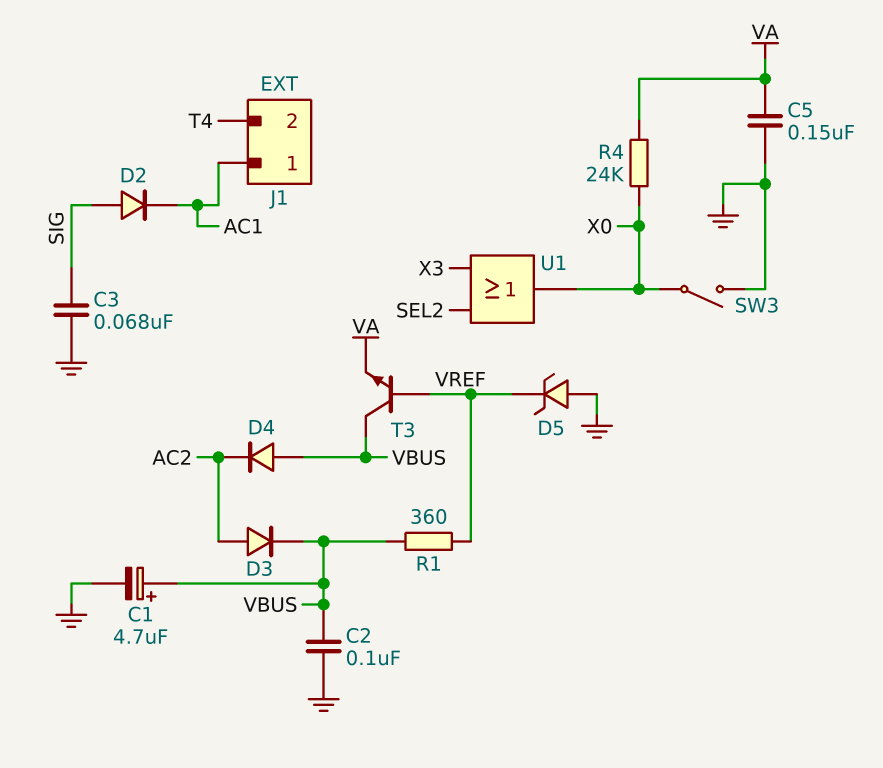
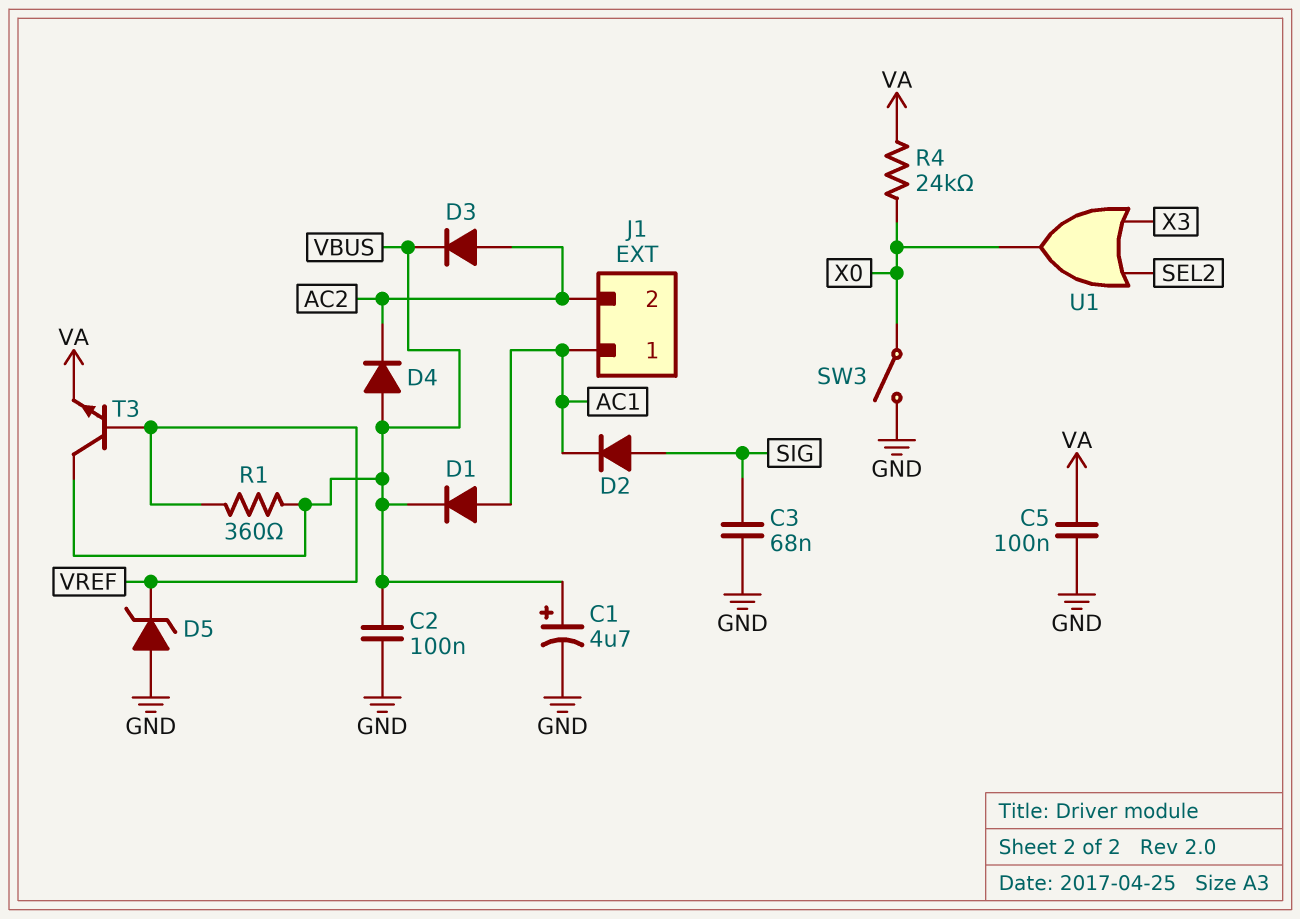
C5: 150nF (GND, VA) -> 100nF (GND, VA)
D1: none -> diode (A AC1, K VBUS)
J1 pin 2: T4 -> AC2

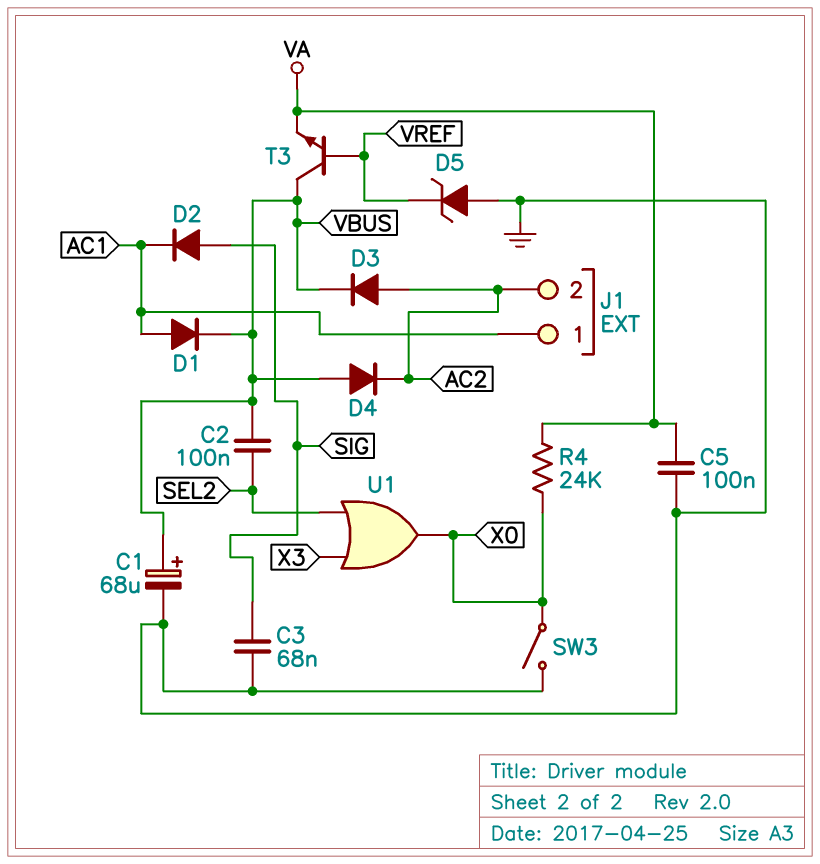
C1: 4.7uF (plus VBUS, minus GND) -> 68uF (plus VBUS, minus GND)
C2: 100nF (GND, VBUS) -> 100nF (SEL2, VBUS)
R1: 360 (VBUS, VREF) -> none

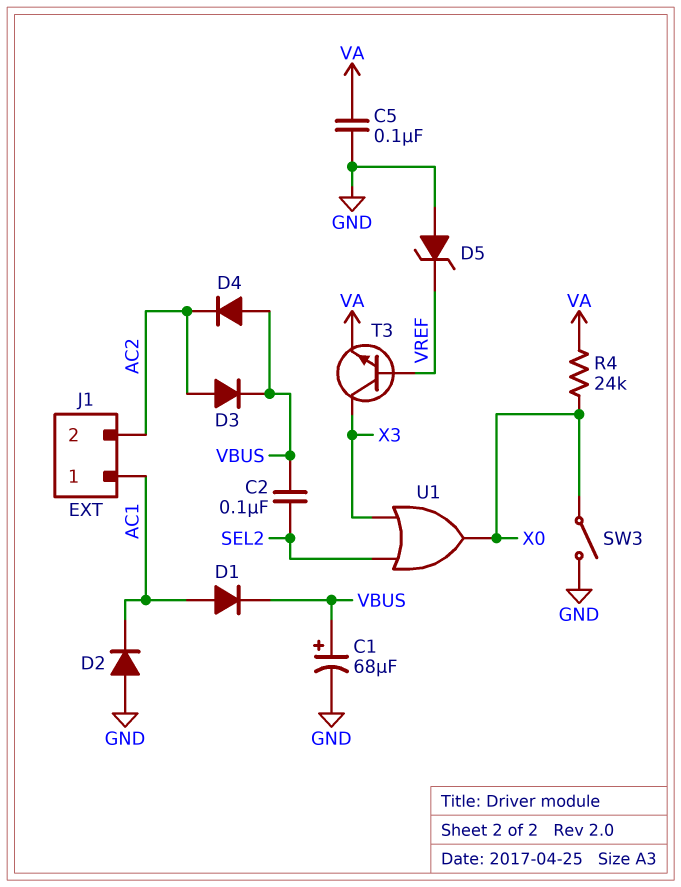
C3: 68nF (GND, SIG) -> none
D2: diode (A SIG, K AC1) -> diode (A GND, K AC1)
T3: NPN (B VREF, C VBUS, E VA) -> NPN (B VREF, C X3, E VA)

